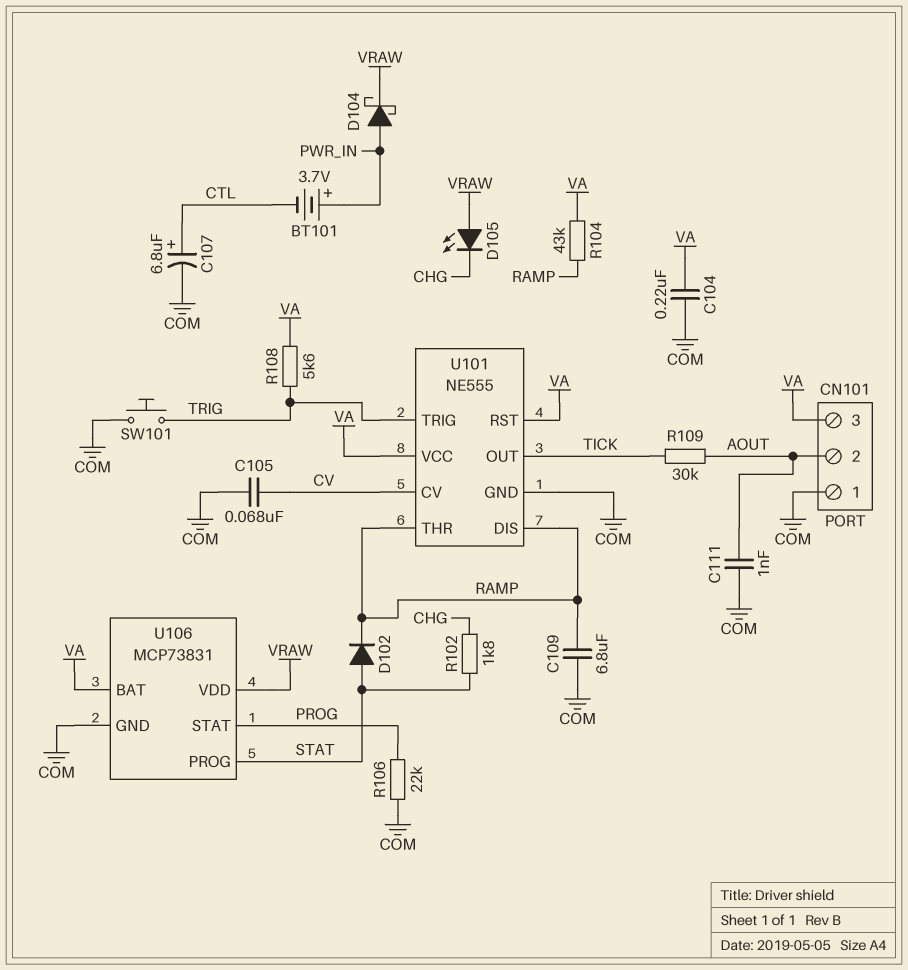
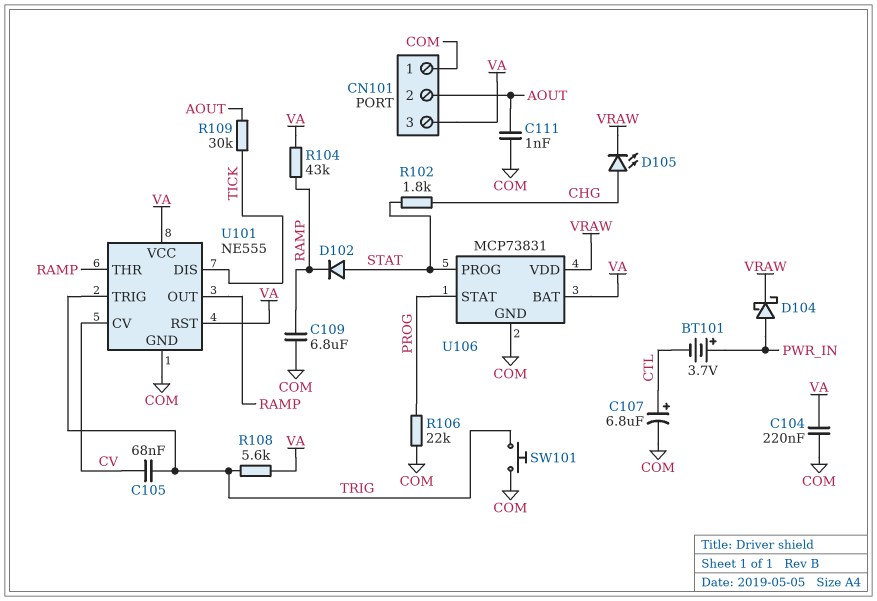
C105: 68nF (COM, CV) -> 68nF (CV, TRIG)
D105: LED (A VRAW, K CHG) -> LED (A CHG, K VRAW)
U101 pin DIS: RAMP -> TICK
U101 pin OUT: TICK -> RAMP

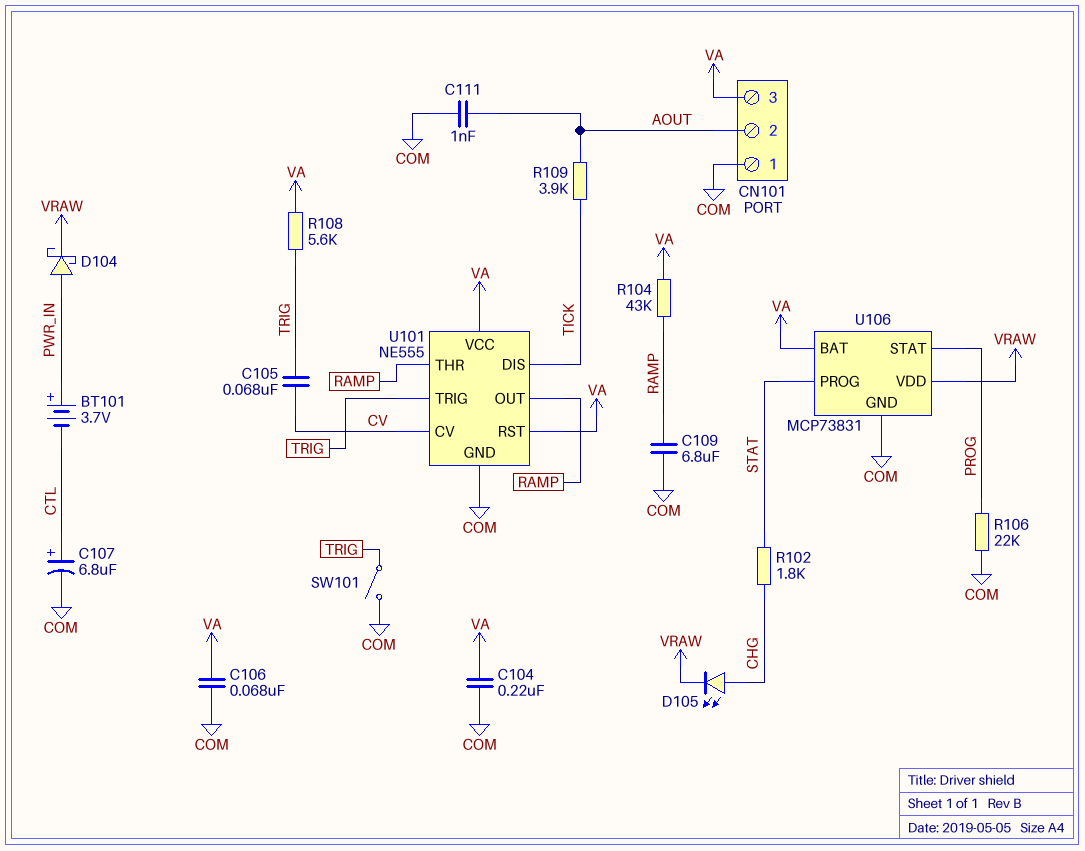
C106: none -> 68nF (COM, VA)
D102: diode (A STAT, K RAMP) -> none
R109: 30k (AOUT, TICK) -> 3.9k (AOUT, TICK)
SW101: button (COM, TRIG) -> switch (COM, TRIG)

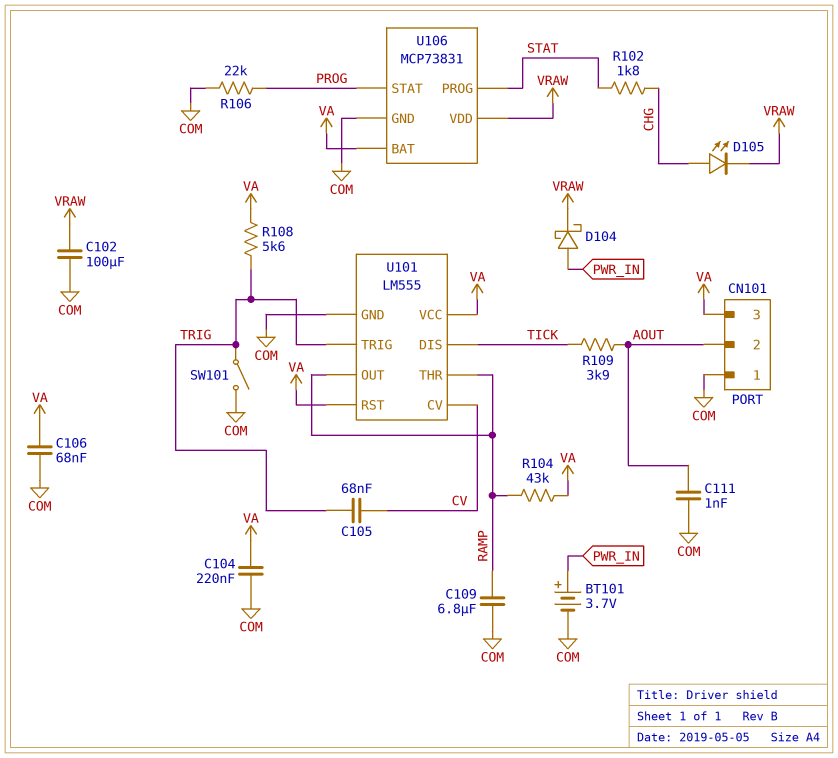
BT101: 3.7V (plus PWR_IN, minus CTL) -> 3.7V (plus PWR_IN, minus COM)
C102: none -> 100uF (COM, VRAW)
C107: 6.8uF (plus CTL, minus COM) -> none
U101: NE555 -> LM555

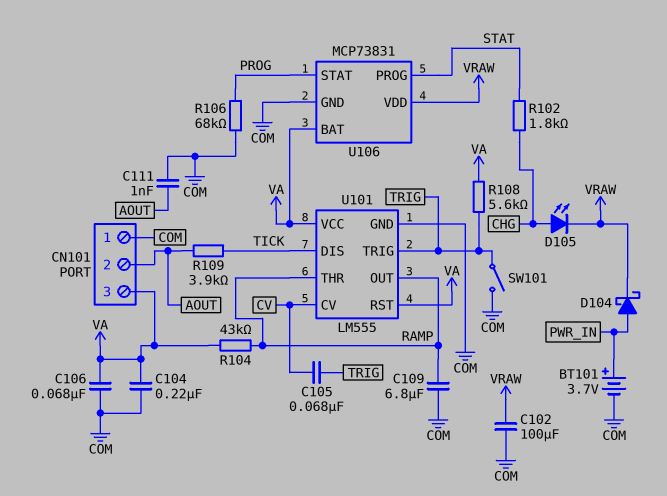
R106: 22k (COM, PROG) -> 68k (COM, PROG)

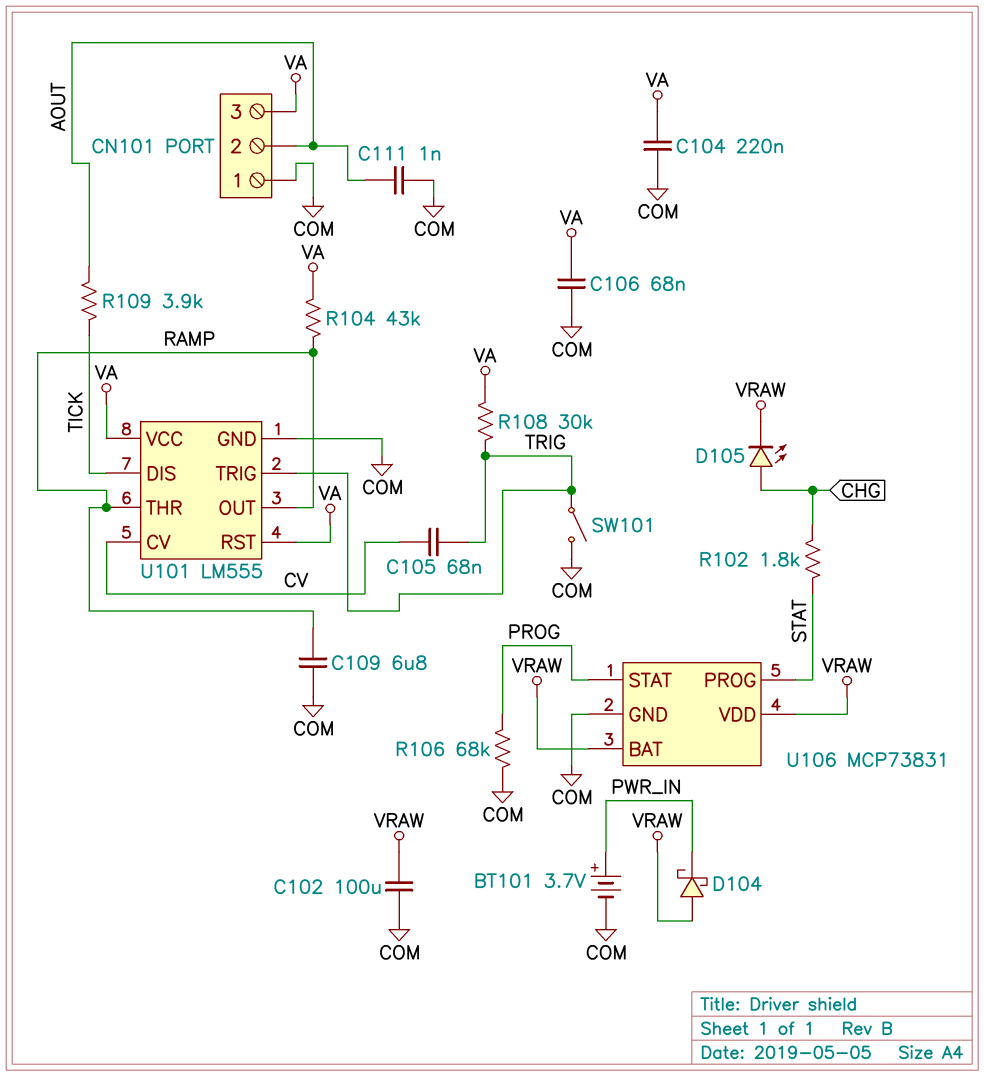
D104: schottky (A PWR_IN, K VRAW) -> schottky (A VRAW, K PWR_IN)
R108: 5.6k (TRIG, VA) -> 30k (TRIG, VA)
U106 pin BAT: VA -> VRAW

